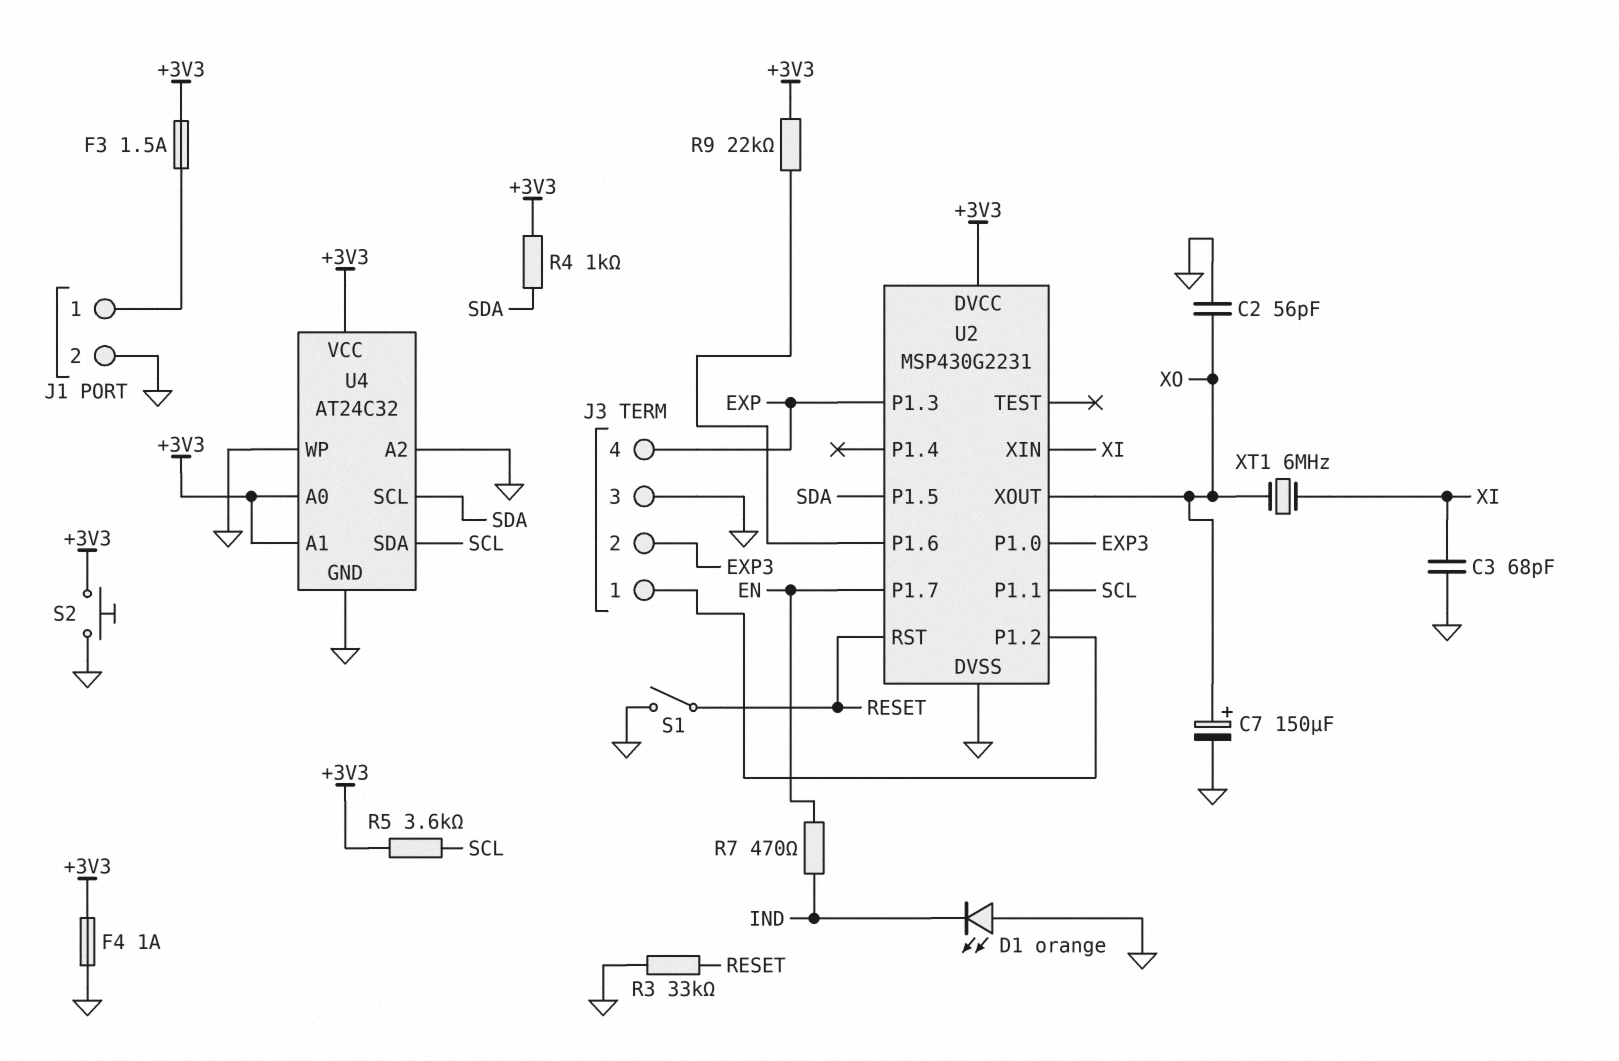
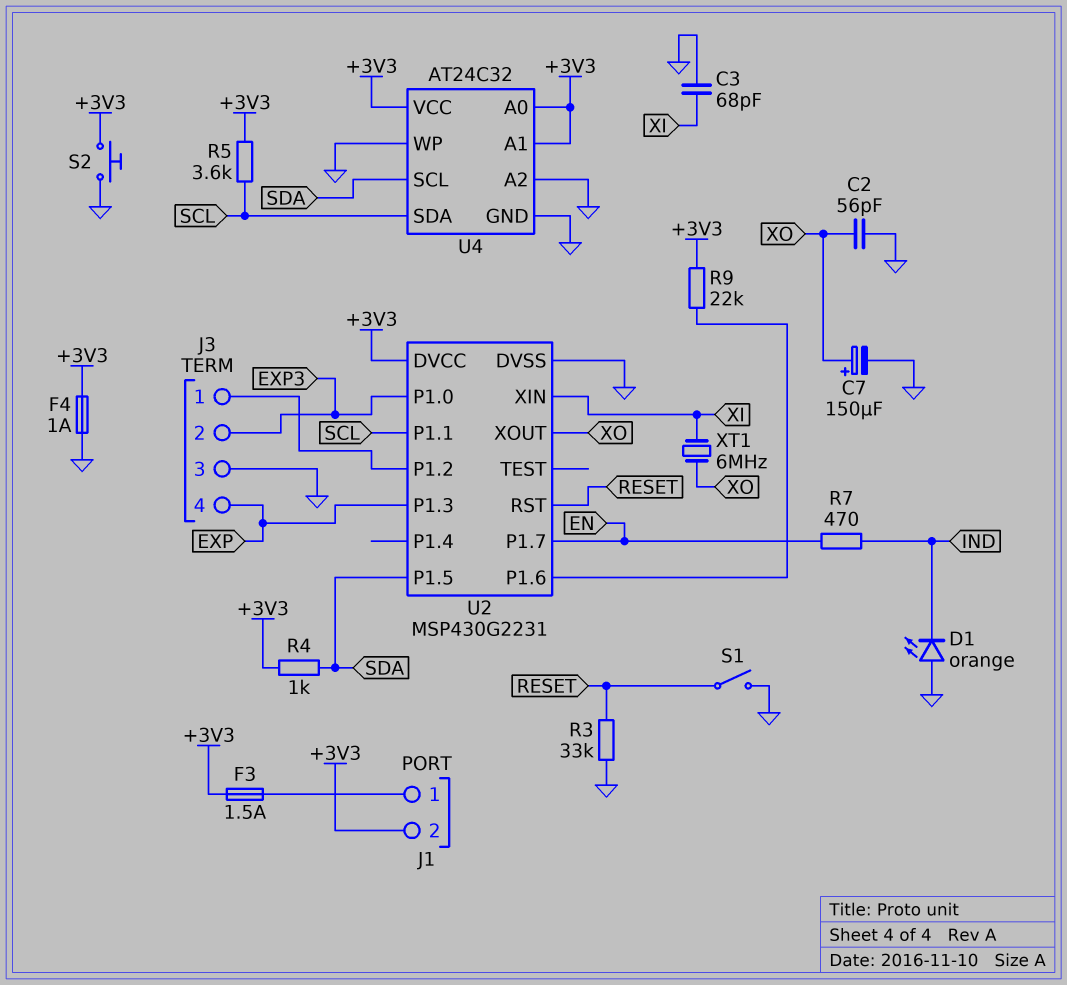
J1 pin 2: GND -> +3V3

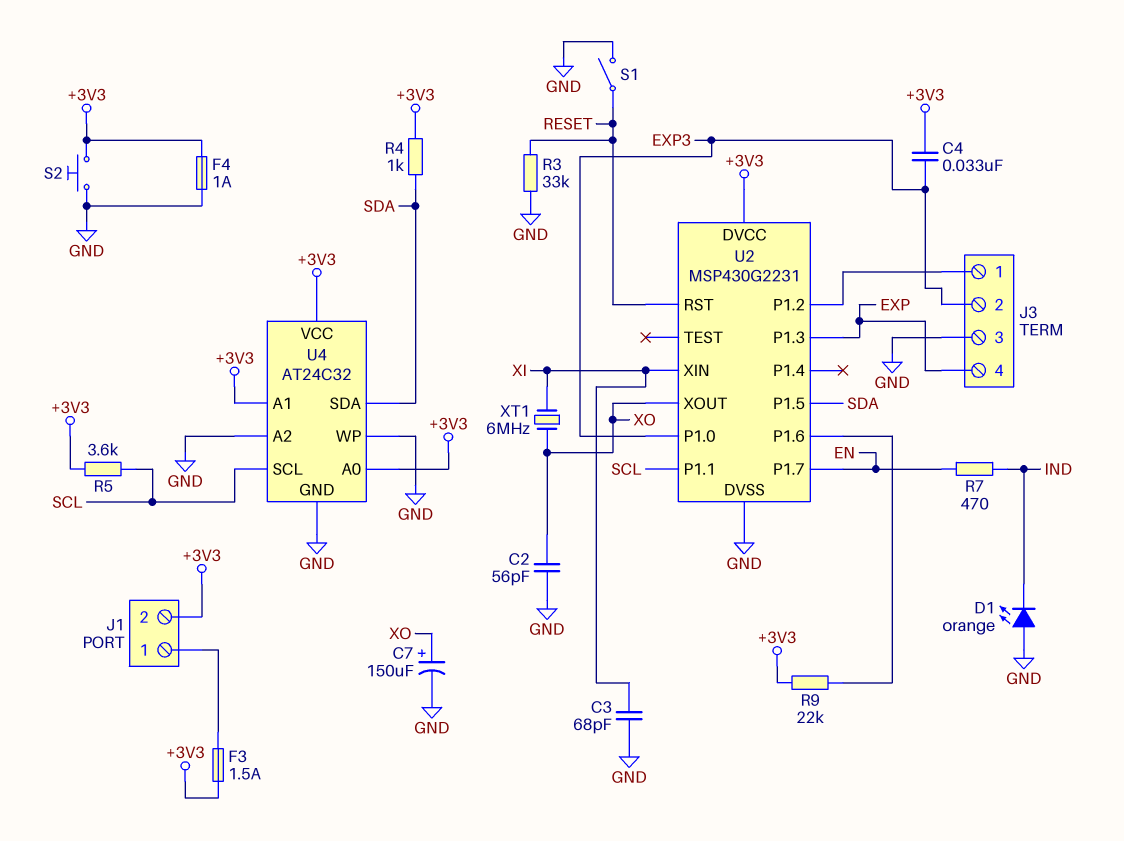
C4: none -> 33nF (+3V3, EXP3)
U4 pin SCL: SDA -> SCL
U4 pin SDA: SCL -> SDA

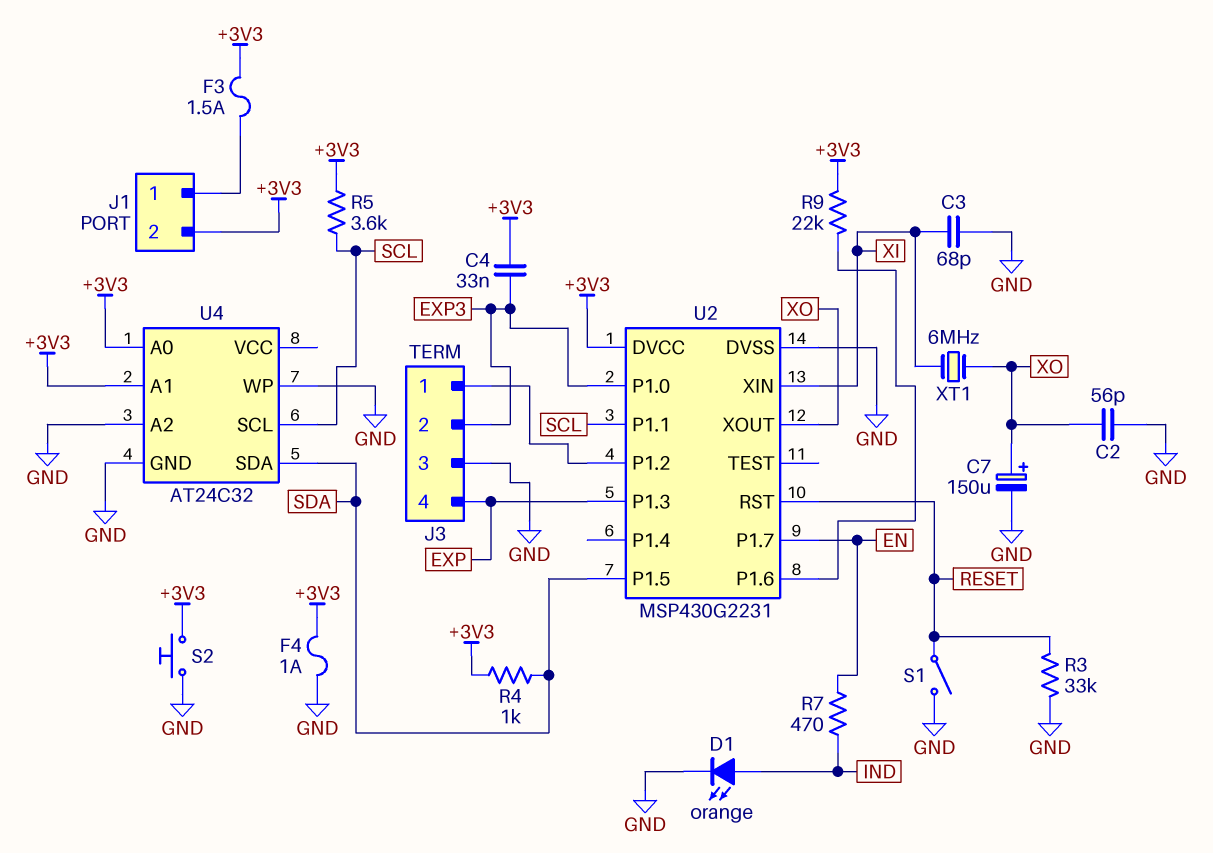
D1: LED orange (A GND, K IND) -> LED orange (A IND, K GND)
U4 pin VCC: +3V3 -> none

